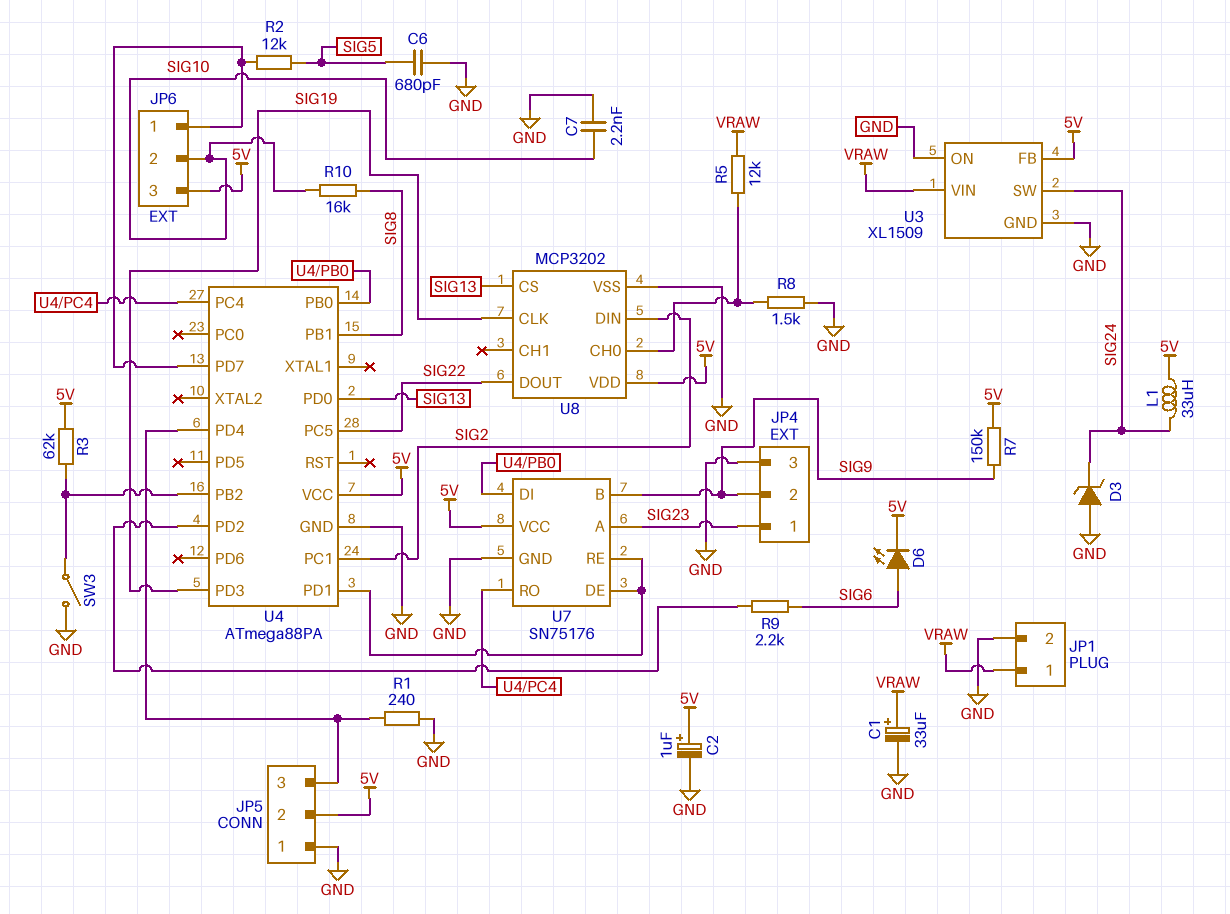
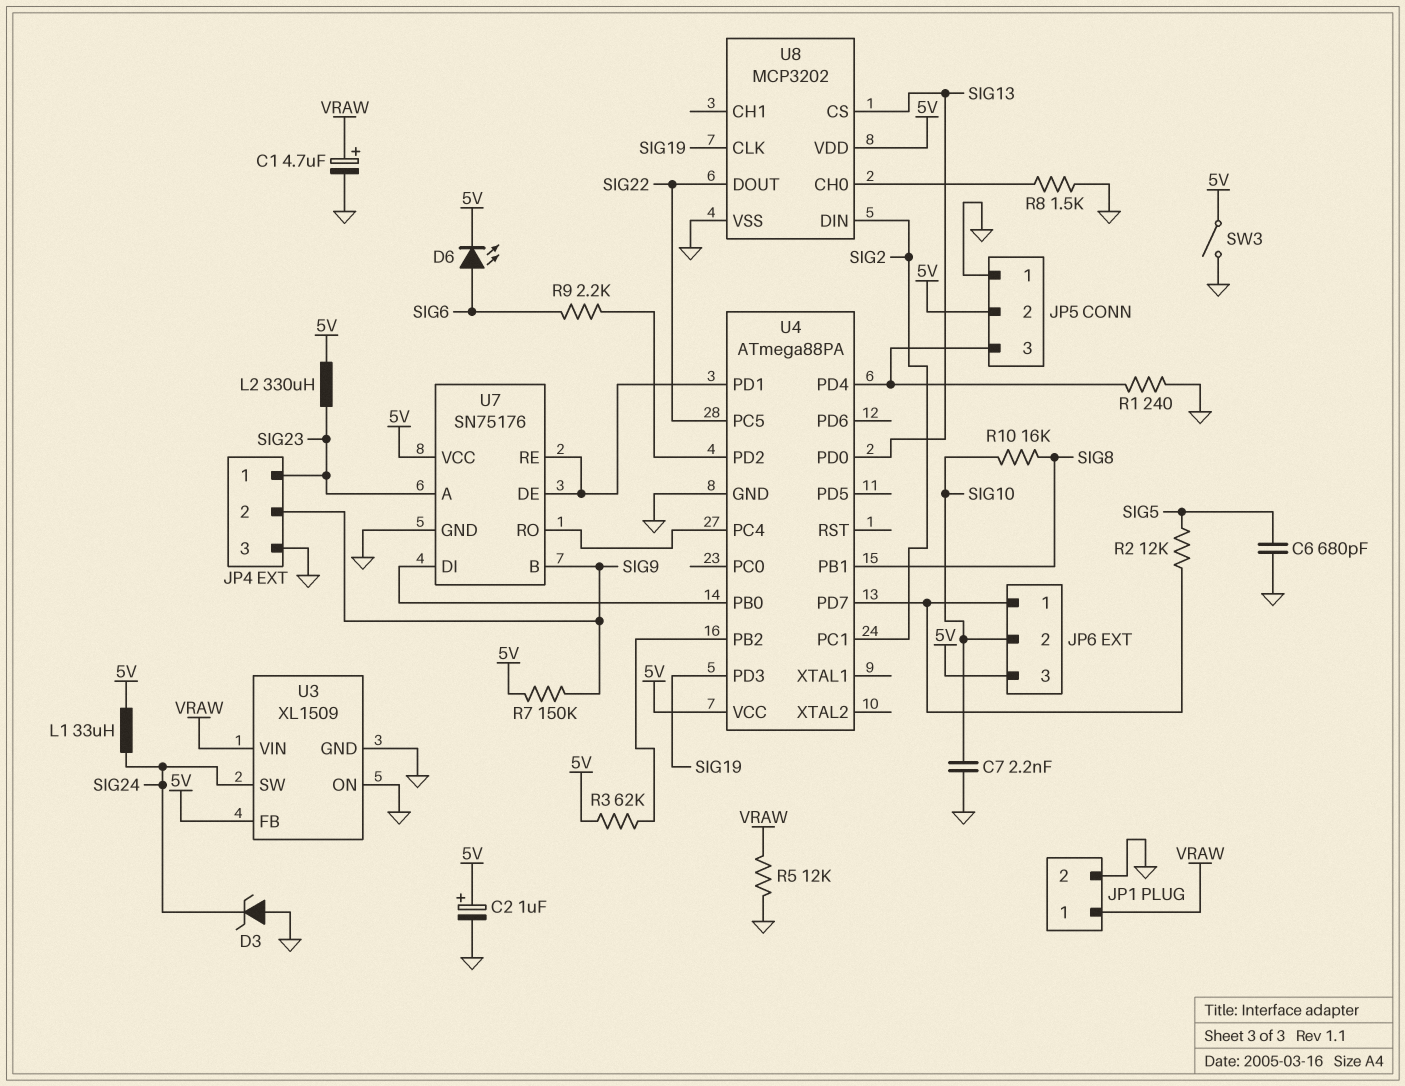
C1: 33uF (plus VRAW, minus GND) -> 4.7uF (plus VRAW, minus GND)
L2: none -> 330uH (5V, SIG23)
R5: 12k (U8/CH0, VRAW) -> 12k (GND, VRAW)
SW3: switch (GND, U4/PB2) -> switch (5V, GND)

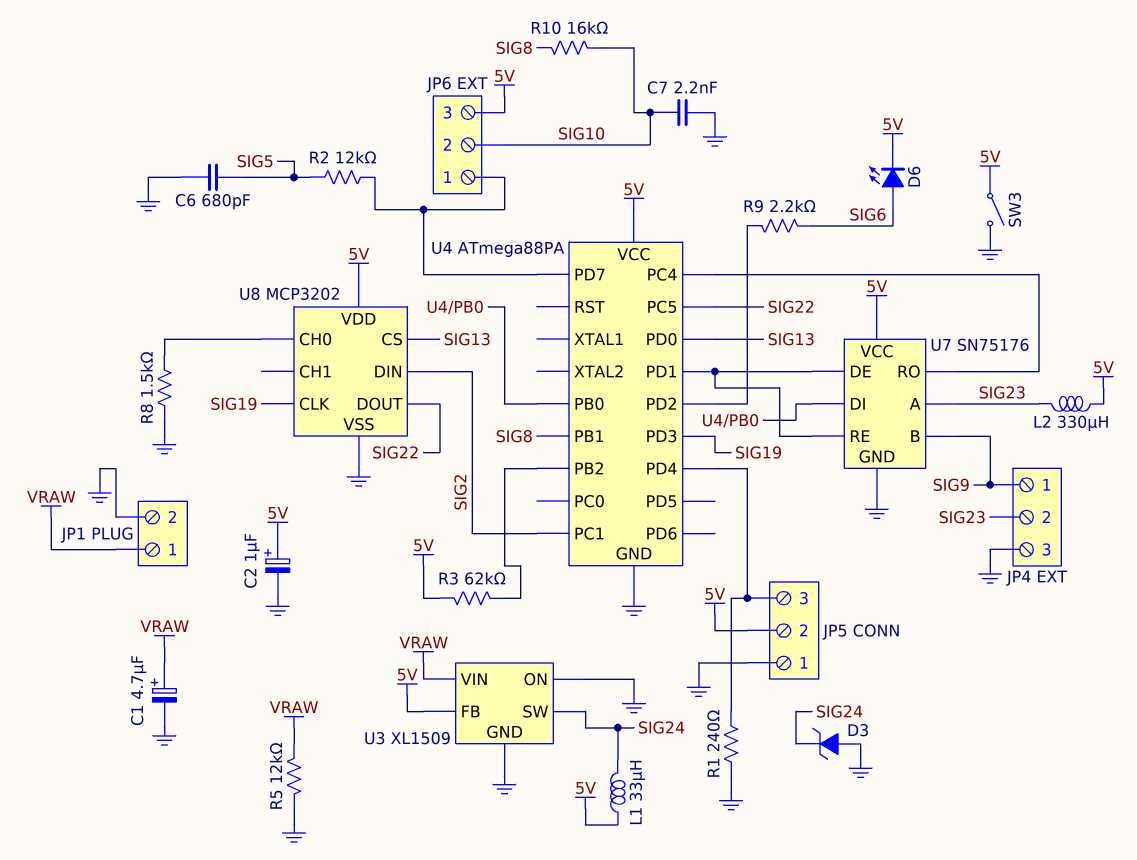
JP4 pin 1: SIG23 -> SIG9
JP4 pin 2: SIG9 -> SIG23
R7: 150k (5V, SIG9) -> none

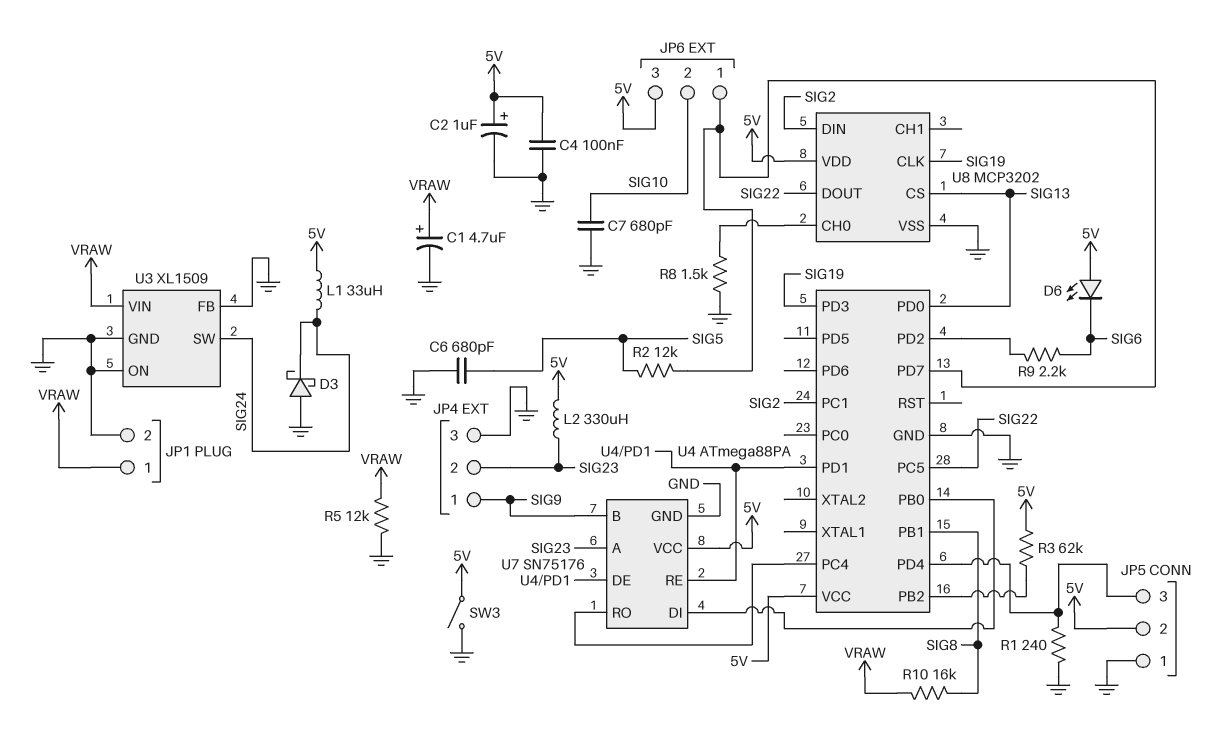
C4: none -> 100nF (5V, GND)
C7: 2.2nF (GND, SIG10) -> 680pF (GND, SIG10)
D3: zener (A GND, K SIG24) -> schottky (A GND, K SIG24)
D6: LED (A SIG6, K 5V) -> LED (A 5V, K SIG6)
R10: 16k (SIG8, SIG10) -> 16k (SIG8, VRAW)
U3 pin FB: 5V -> GND

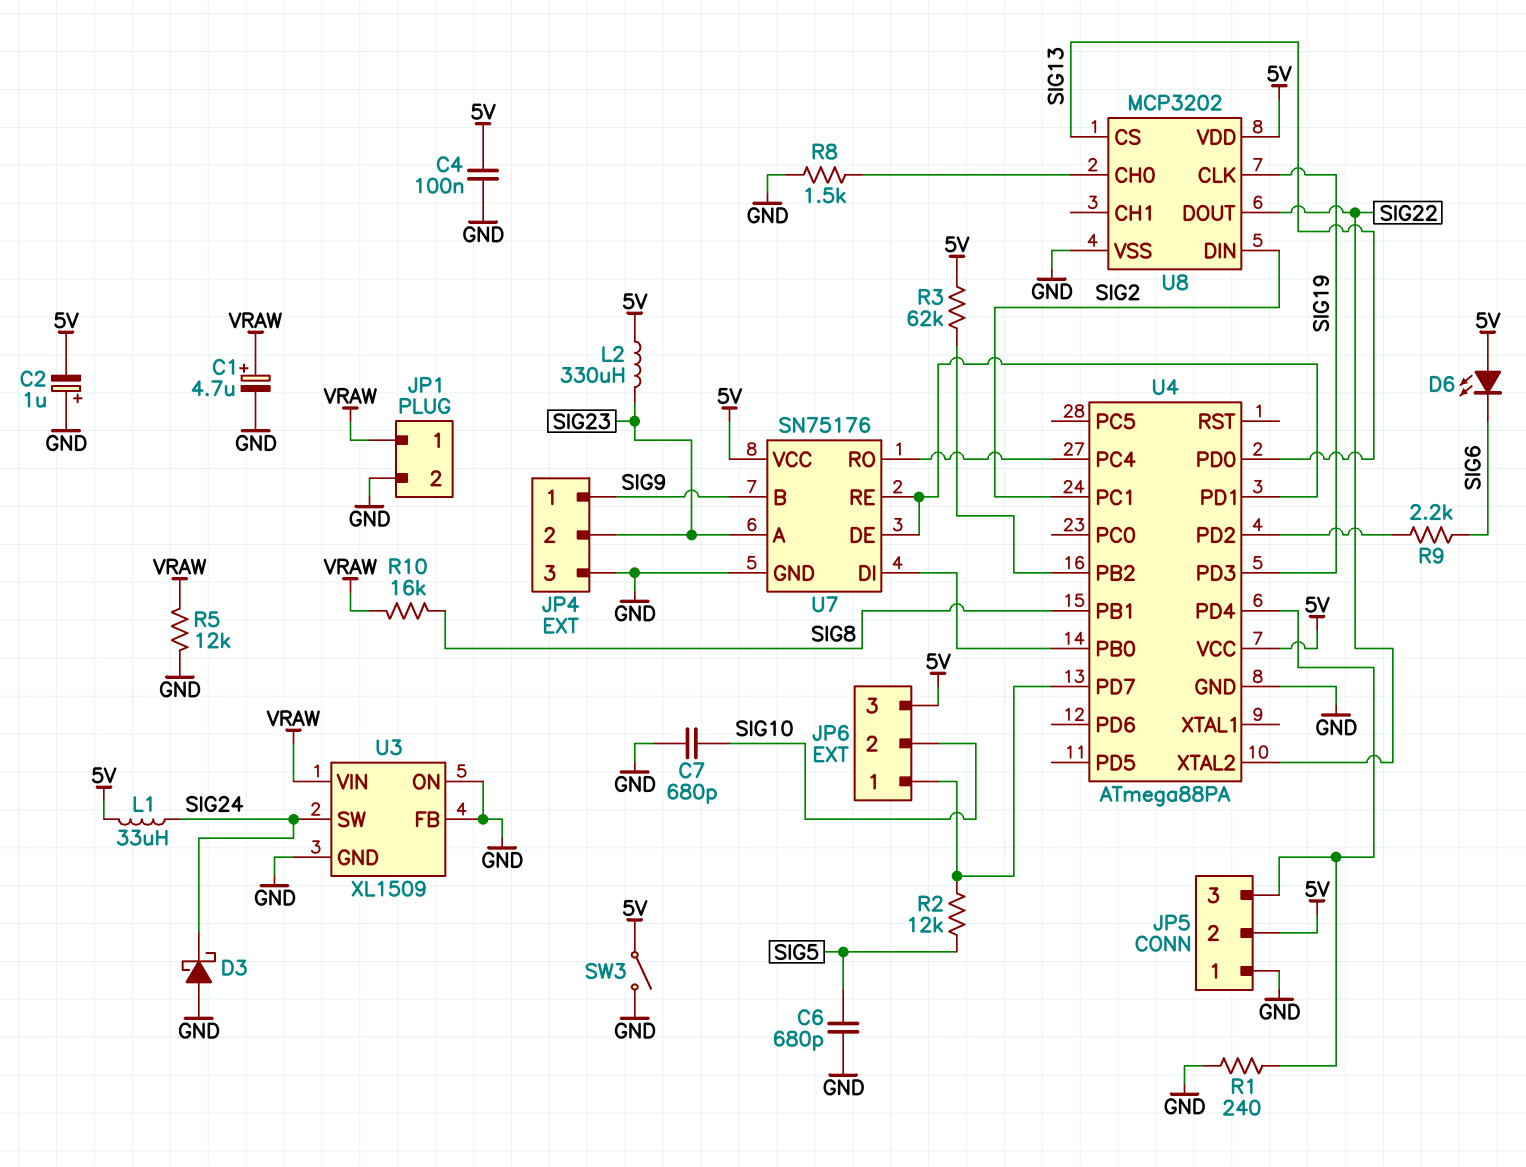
C2: 1uF (plus 5V, minus GND) -> 1uF (plus GND, minus 5V)
U4 pin PC5: SIG22 -> none
U4 pin XTAL2: none -> SIG22

